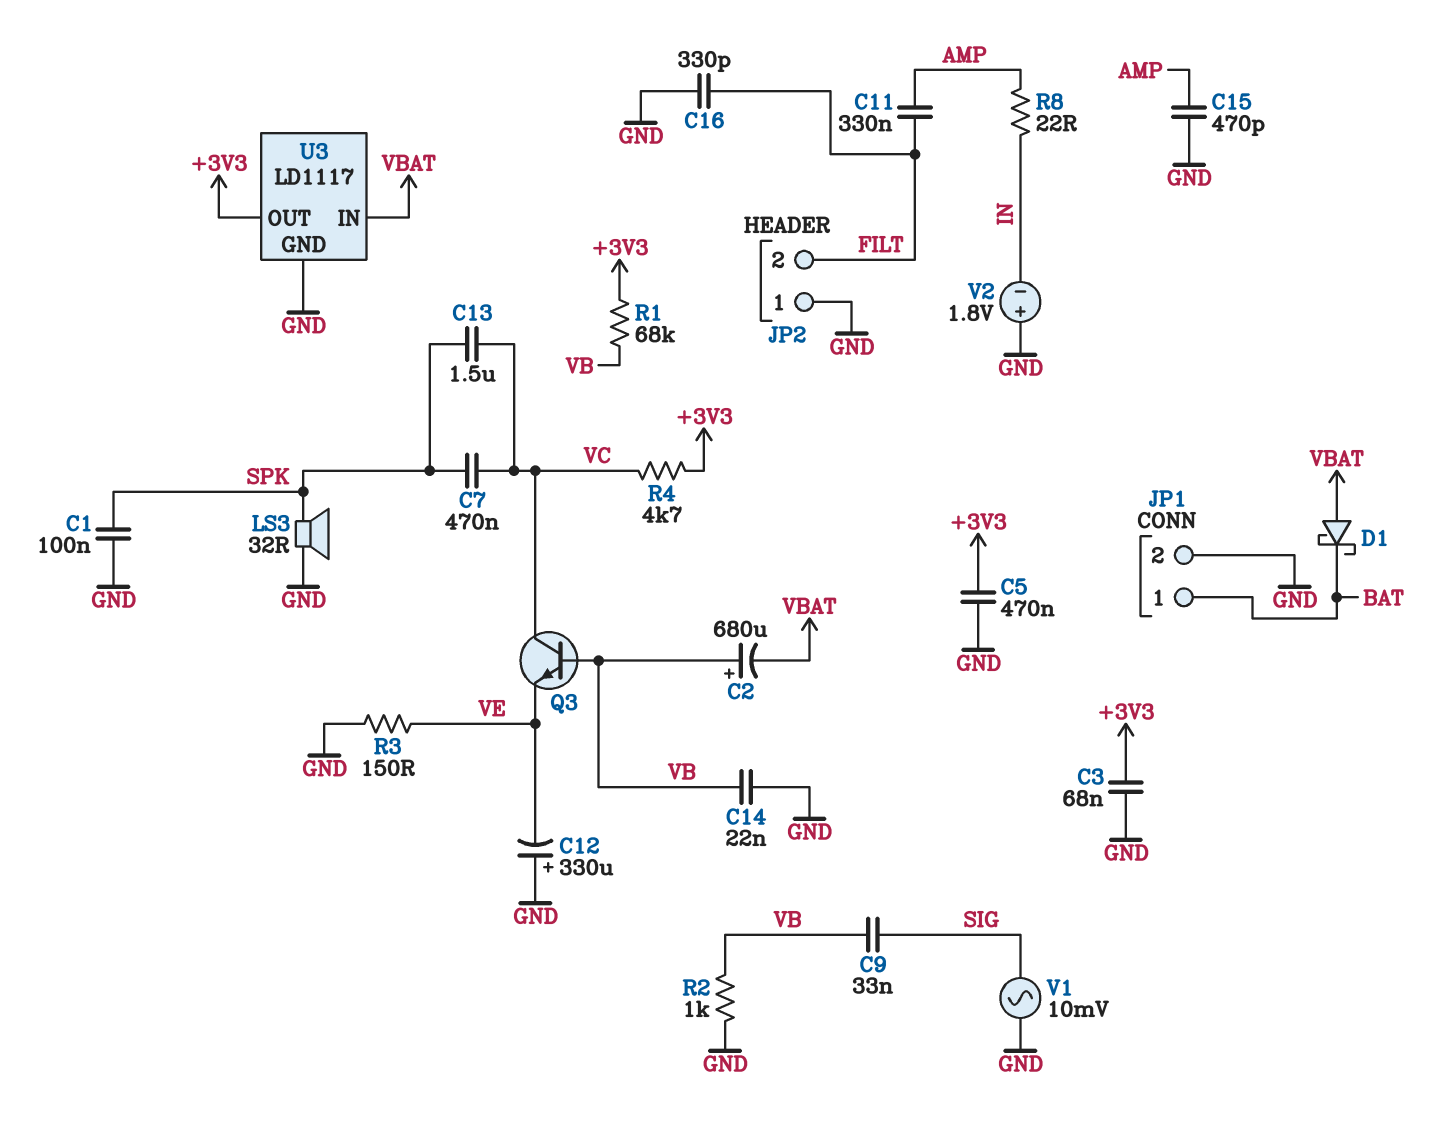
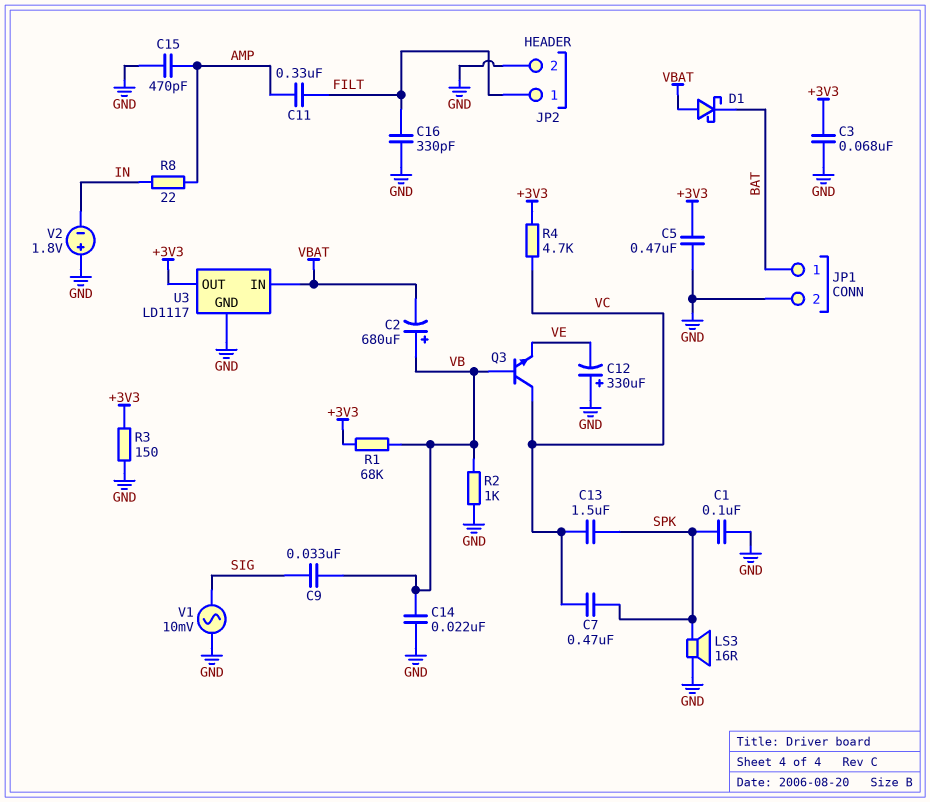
JP2 pin 1: GND -> FILT
JP2 pin 2: FILT -> GND
LS3: speaker 32R (GND, SPK) -> speaker 16R (GND, SPK)
R3: 150 (GND, VE) -> 150 (+3V3, GND)

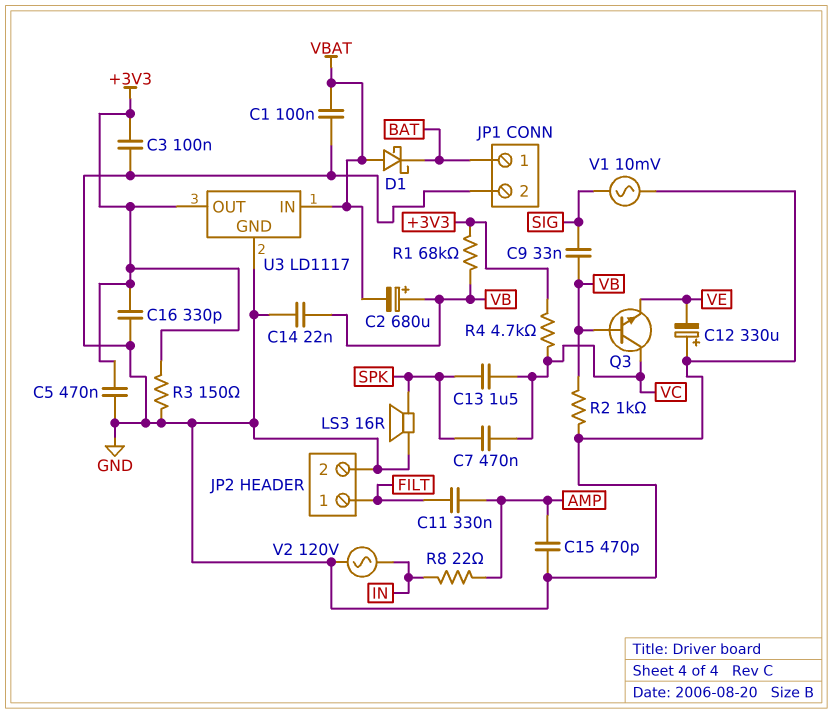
C1: 100nF (GND, SPK) -> 100nF (GND, VBAT)
C3: 68nF (+3V3, GND) -> 100nF (+3V3, GND)
C16: 330pF (FILT, GND) -> 330pF (+3V3, GND)
V2: 1.8V (plus GND, minus IN) -> AC 120V (GND, IN)

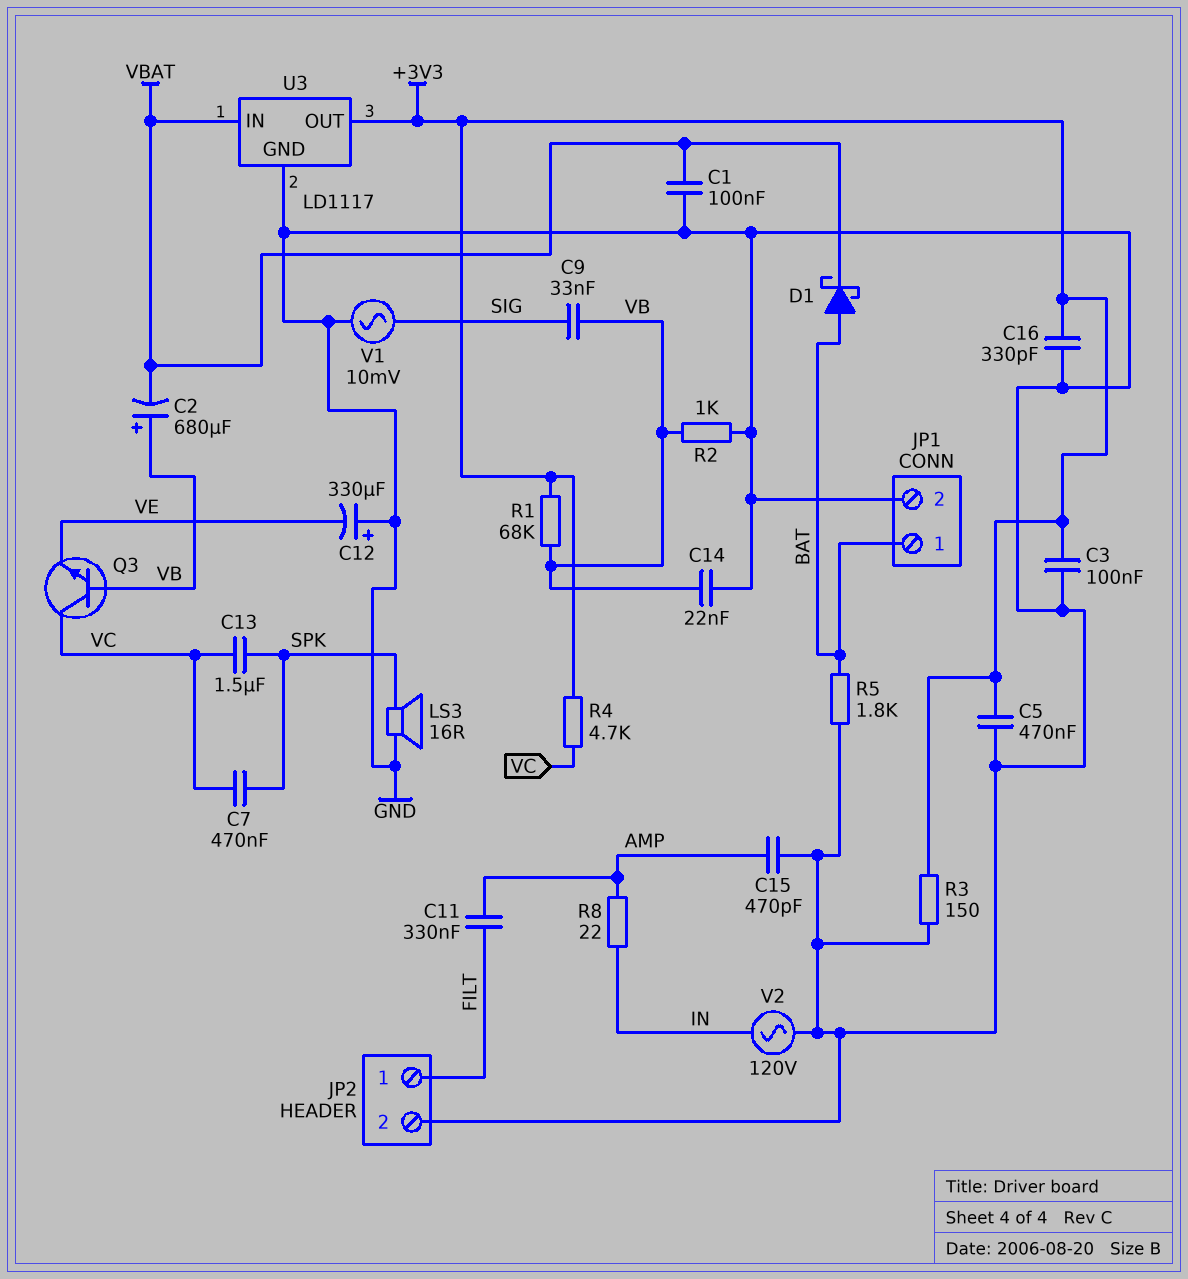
D1: schottky (A VBAT, K BAT) -> schottky (A BAT, K VBAT)
R5: none -> 1.8k (BAT, GND)

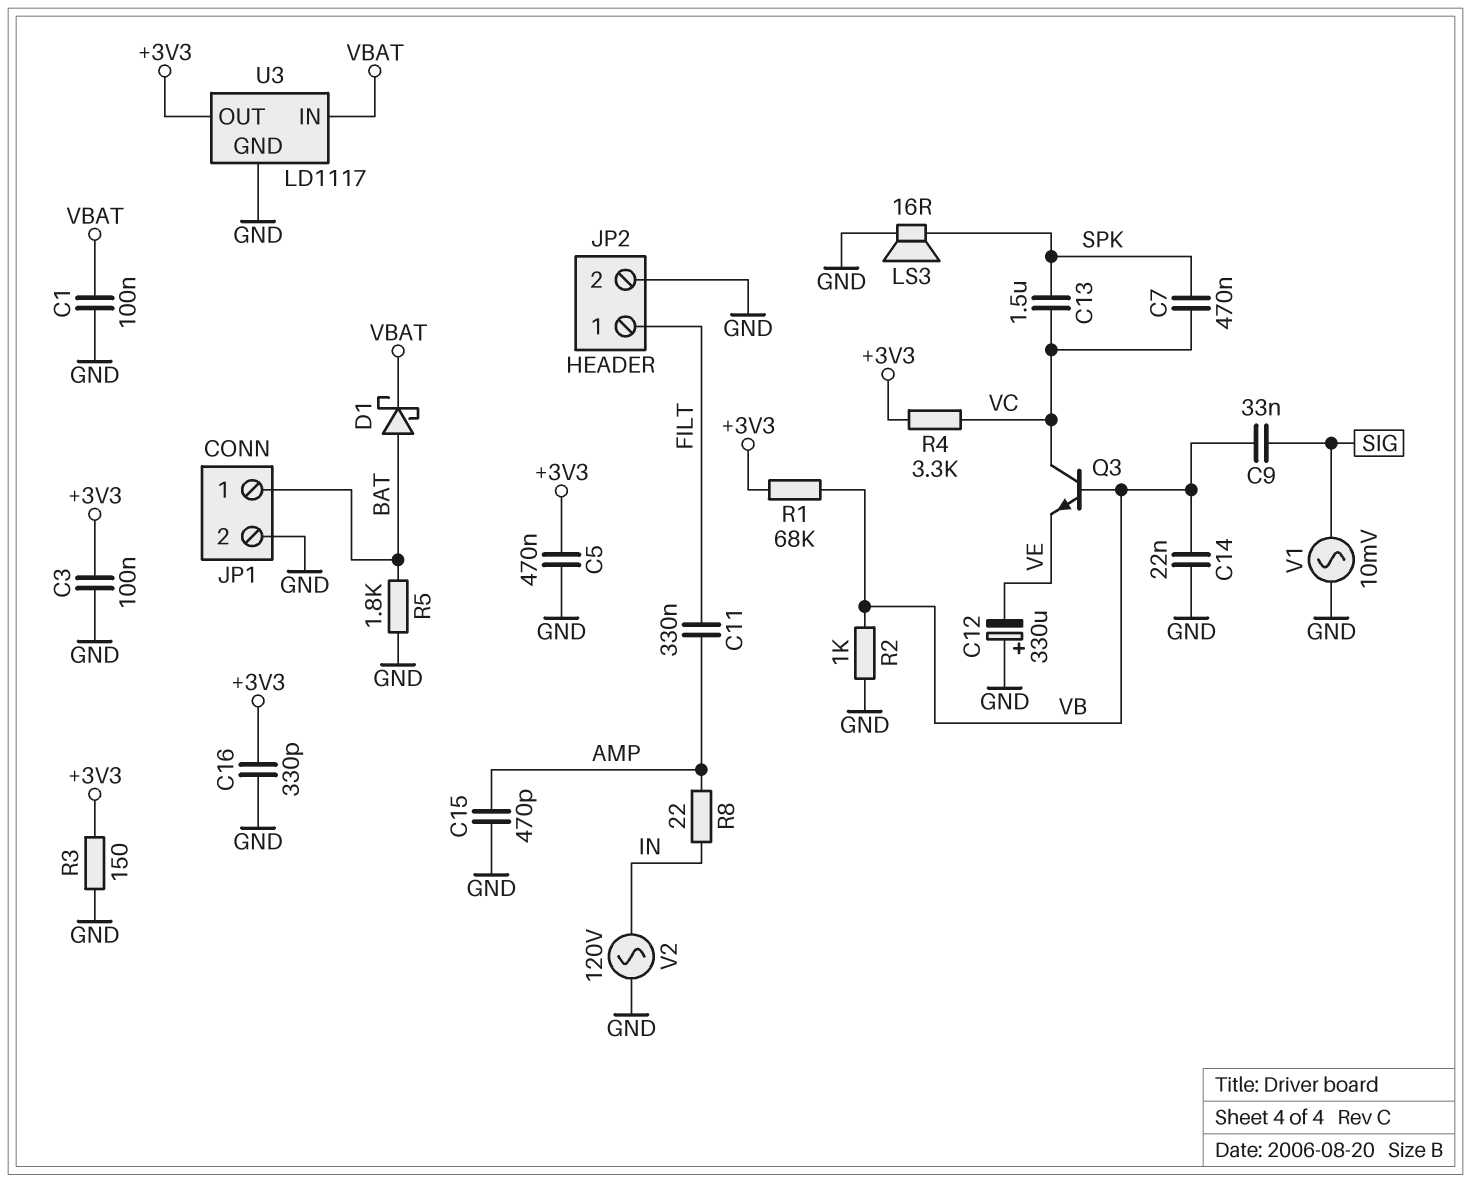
C2: 680uF (plus VB, minus VBAT) -> none
R4: 4.7k (+3V3, VC) -> 3.3k (+3V3, VC)

